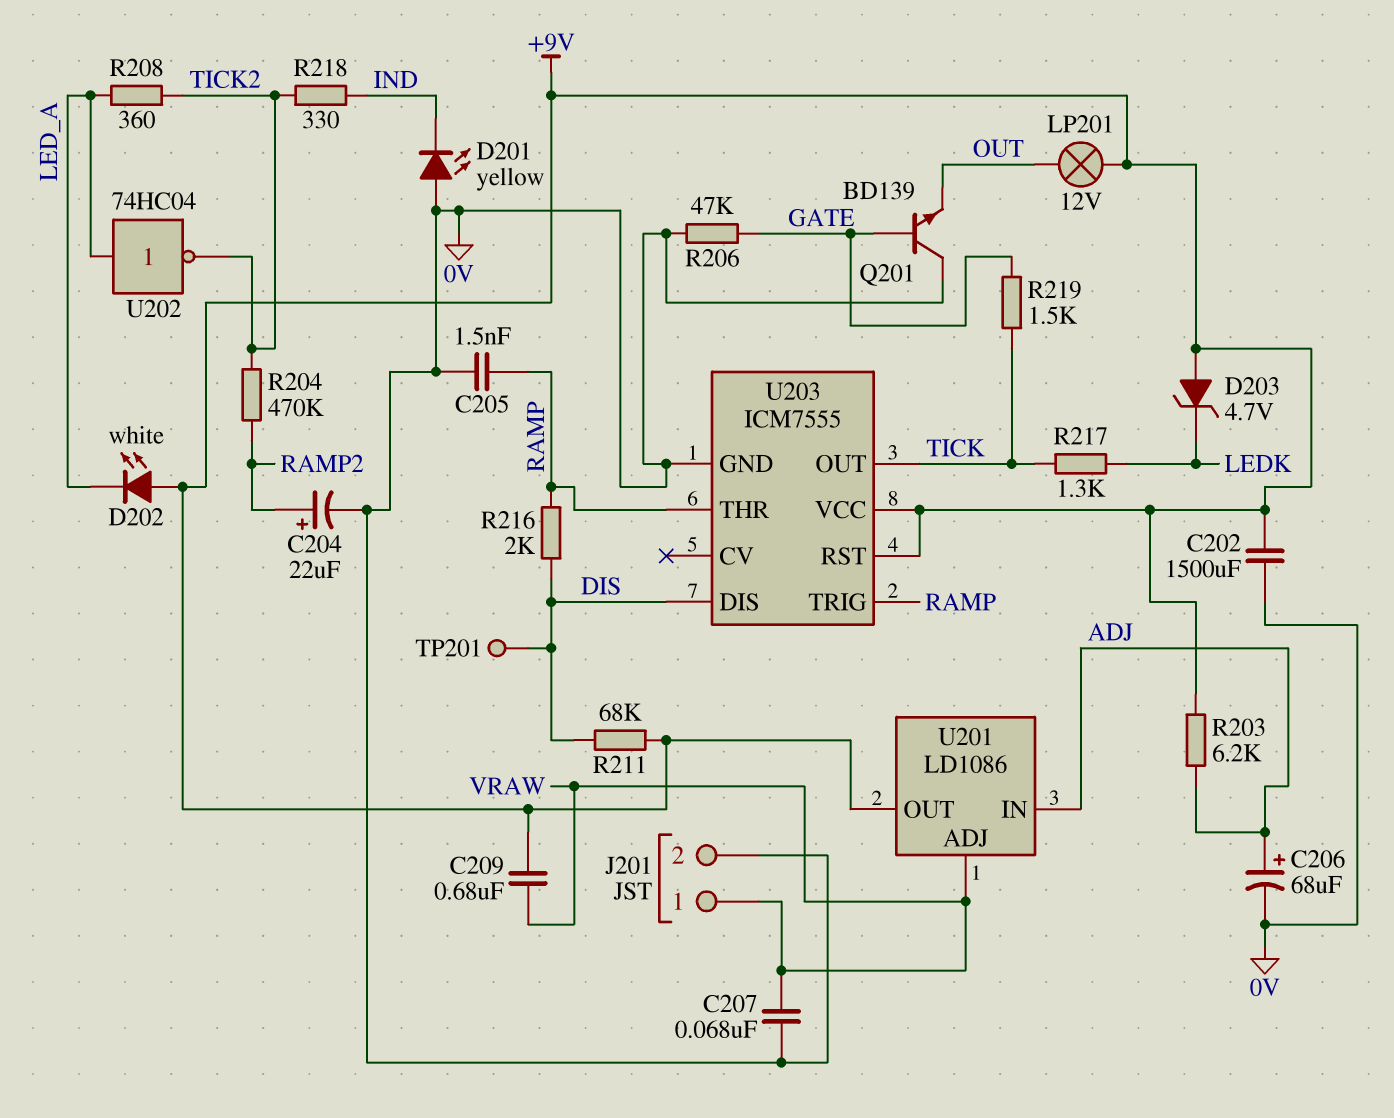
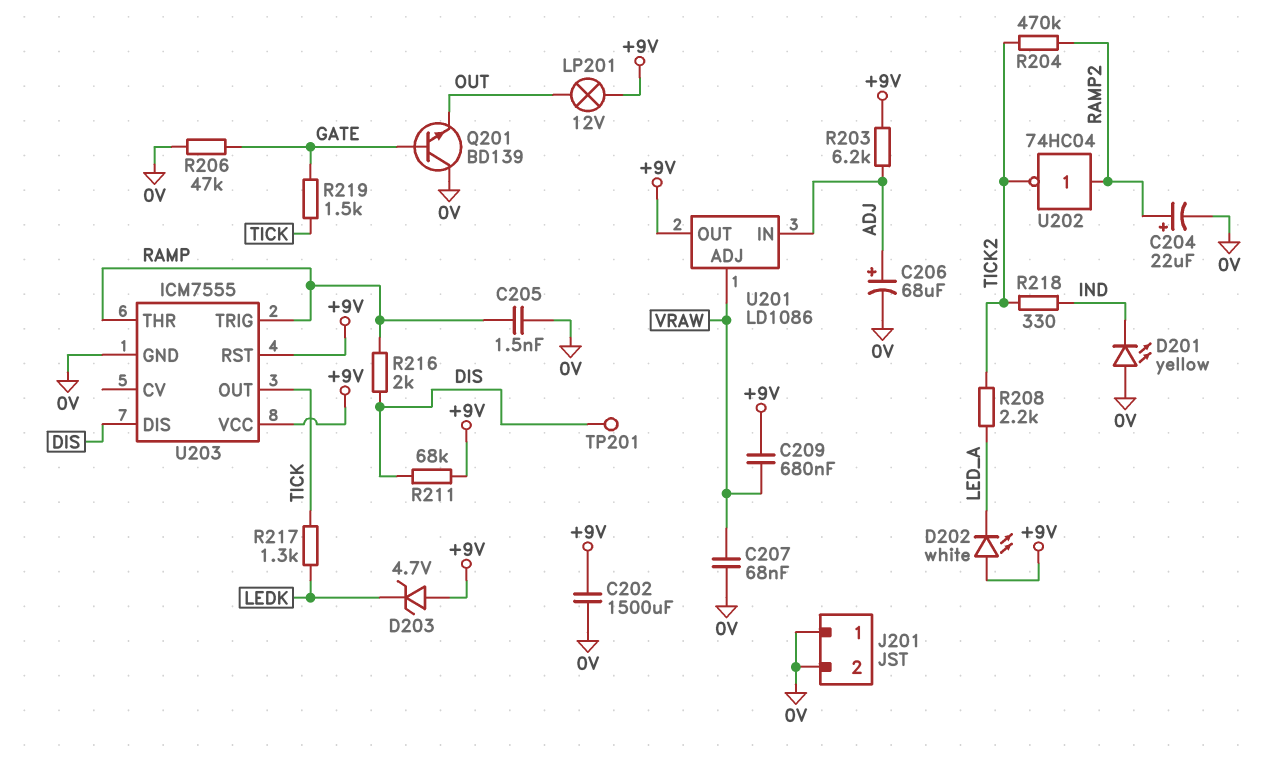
J201 pin 1: VRAW -> 0V
R208: 360 (LED_A, TICK2) -> 2.2k (LED_A, TICK2)
U202: NOT 74HC04 (in LED_A, out TICK2) -> NOT 74HC04 (in RAMP2, out TICK2)

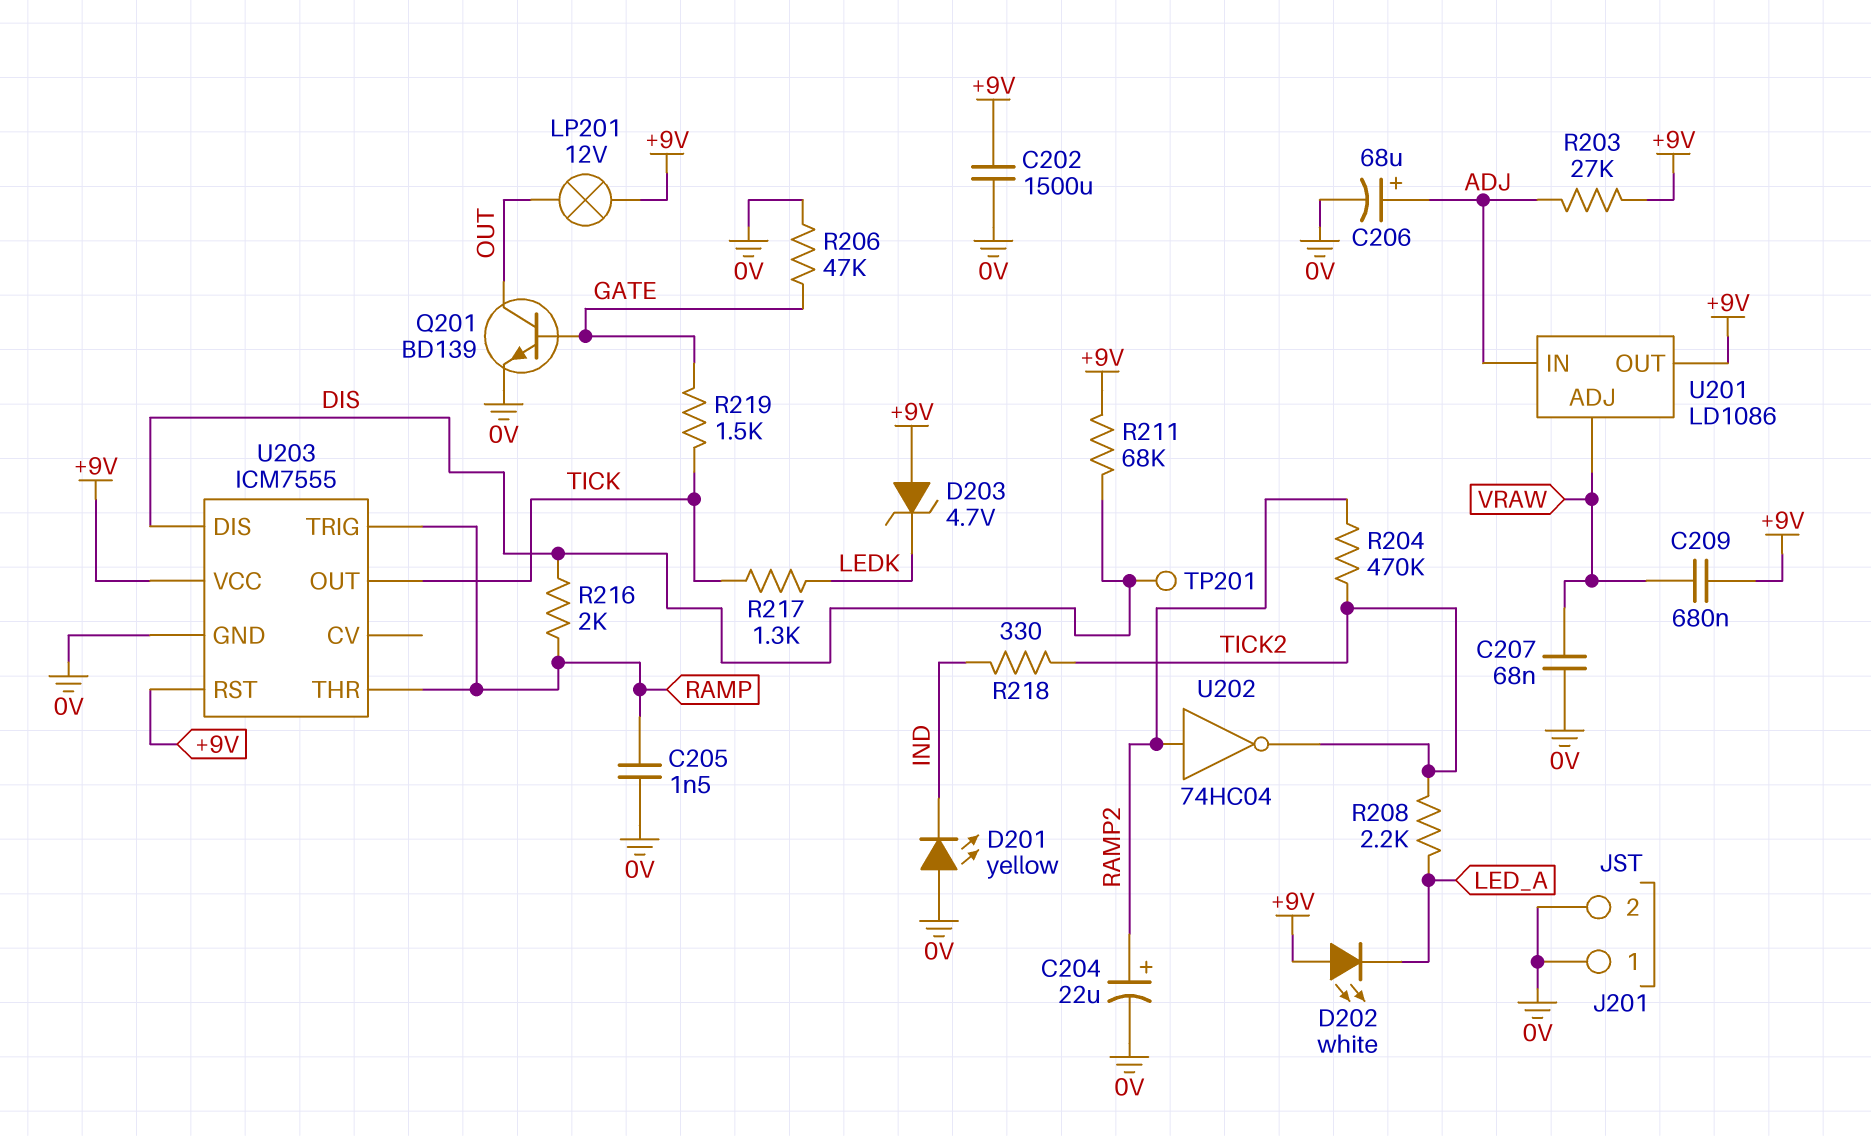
Q201: NPN BD139 (B GATE, C 0V, E OUT) -> NPN BD139 (B GATE, C OUT, E 0V)
R203: 6.2k (+9V, ADJ) -> 27k (+9V, ADJ)

